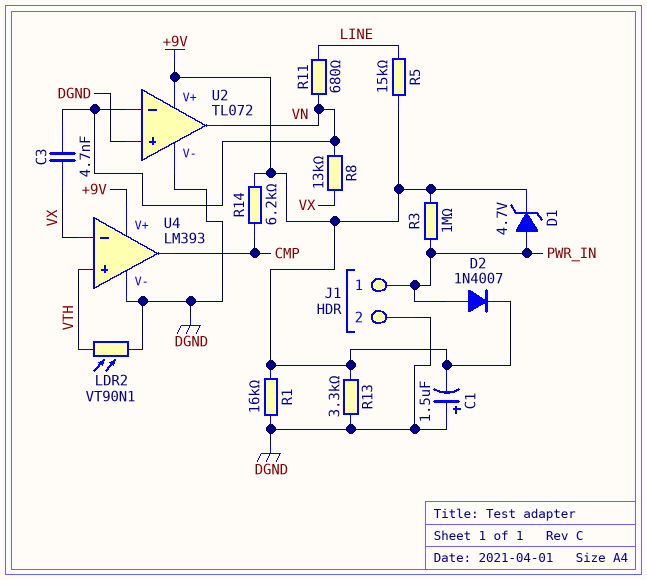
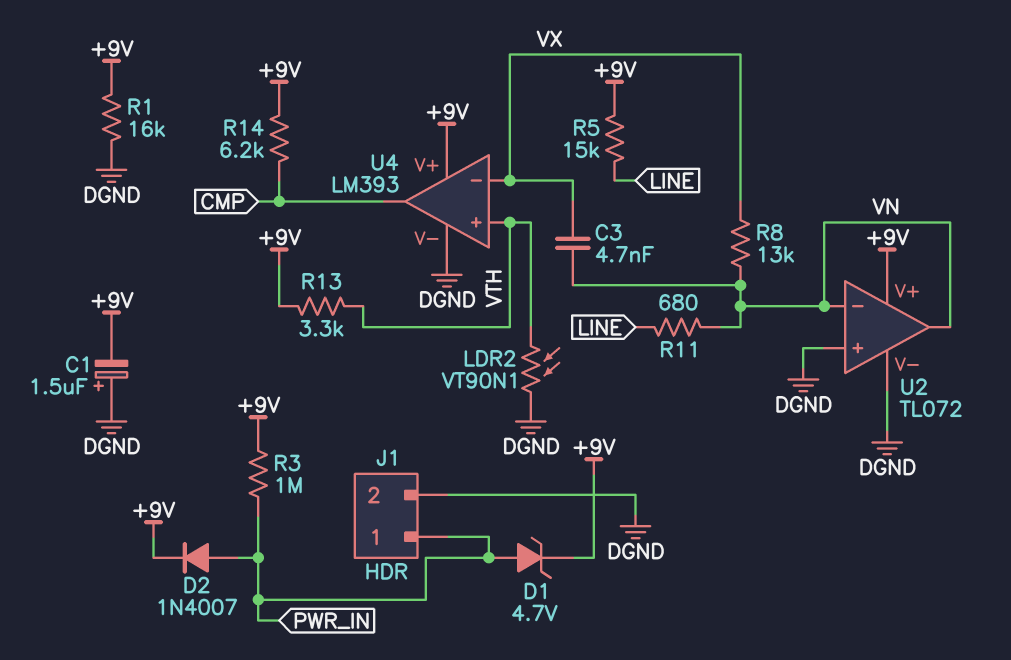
R13: 3.3k (+9V, DGND) -> 3.3k (+9V, VTH)

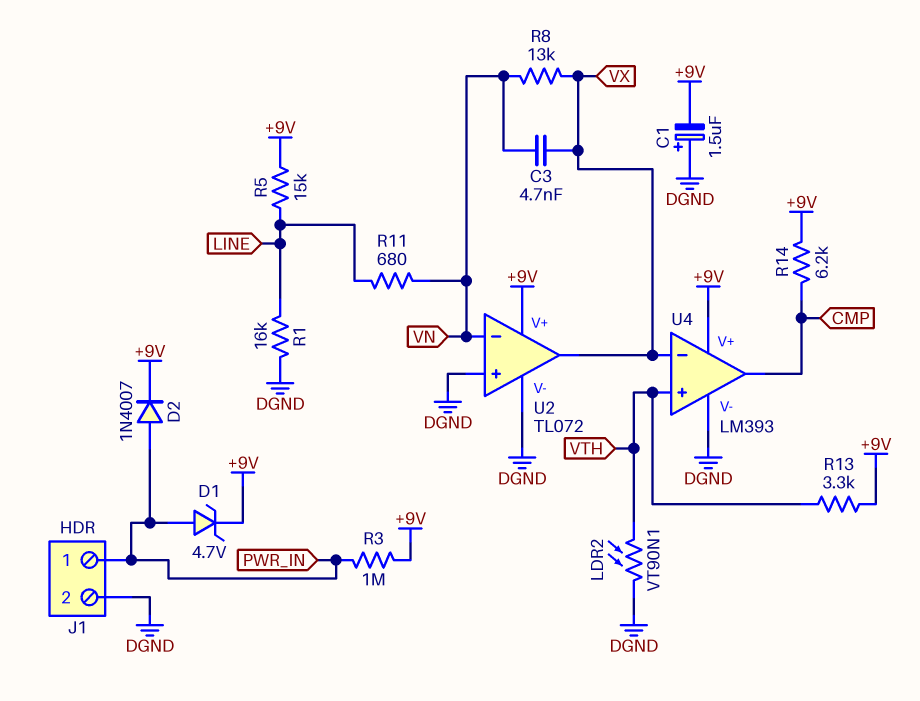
R1: 16k (+9V, DGND) -> 16k (DGND, LINE)
U2 pin out: VN -> VX

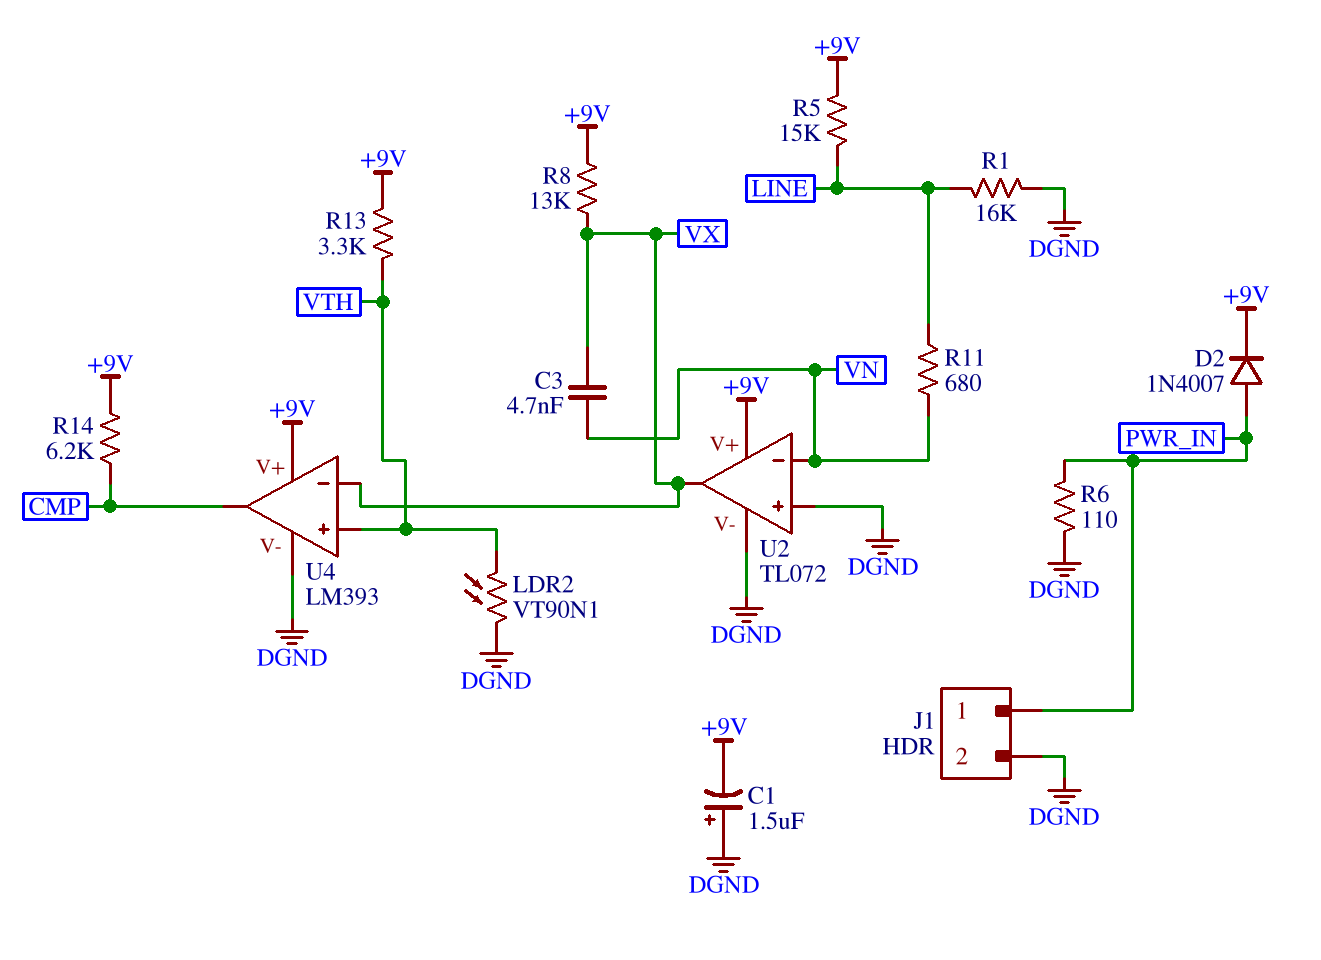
D1: zener 4.7V (A PWR_IN, K +9V) -> none
R3: 1M (+9V, PWR_IN) -> none
R6: none -> 110 (DGND, PWR_IN)
R8: 13k (VN, VX) -> 13k (+9V, VX)

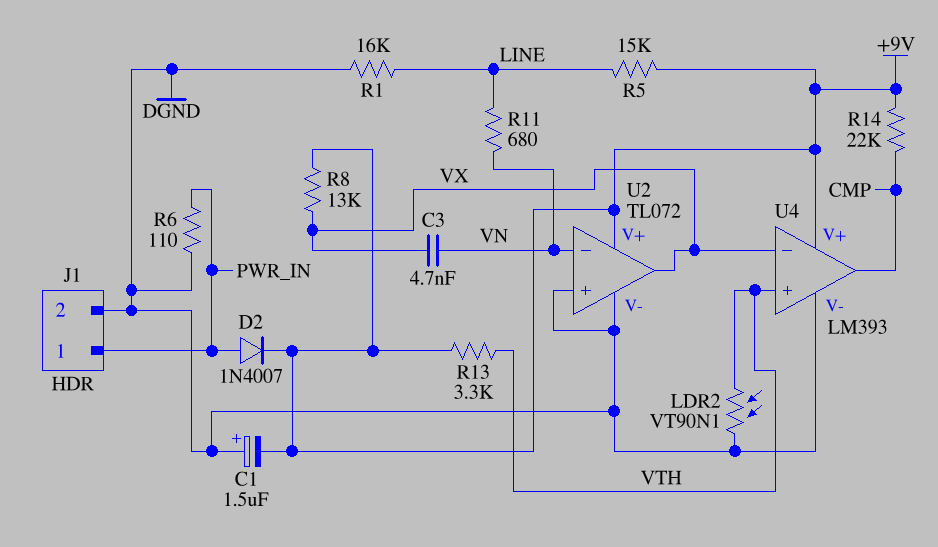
R14: 6.2k (+9V, CMP) -> 22k (+9V, CMP)

